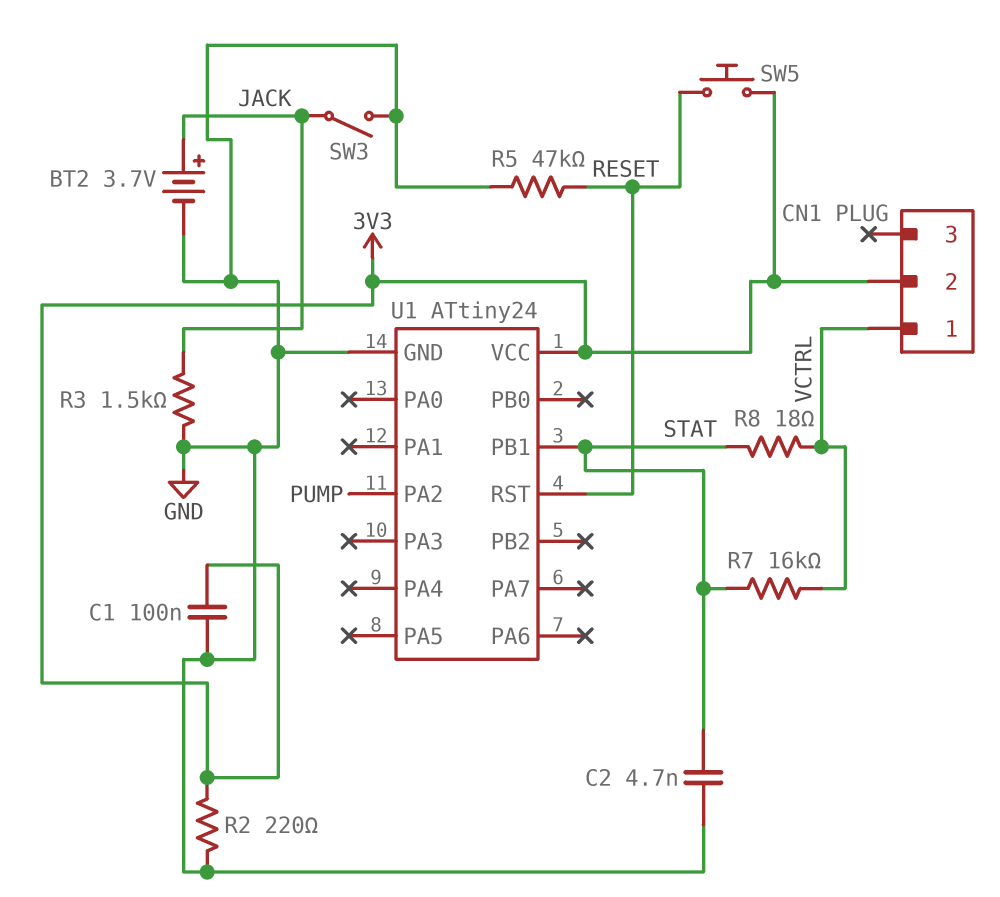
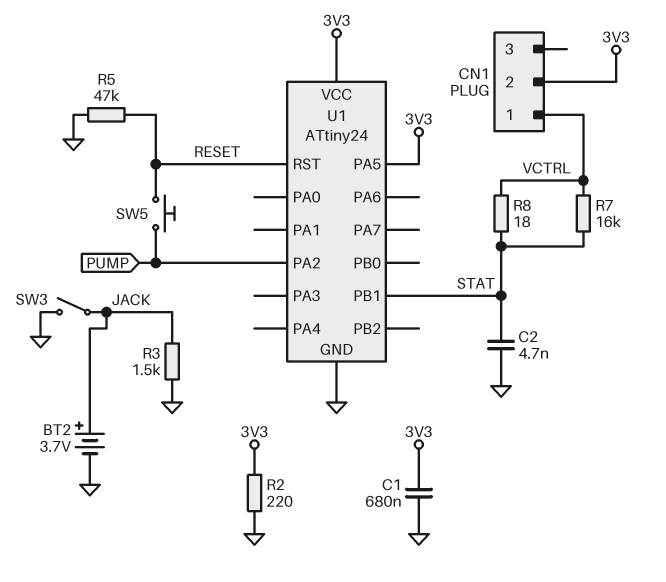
C1: 100nF (3V3, GND) -> 680nF (3V3, GND)
SW5: button (3V3, RESET) -> button (PUMP, RESET)
U1 pin PA5: none -> 3V3

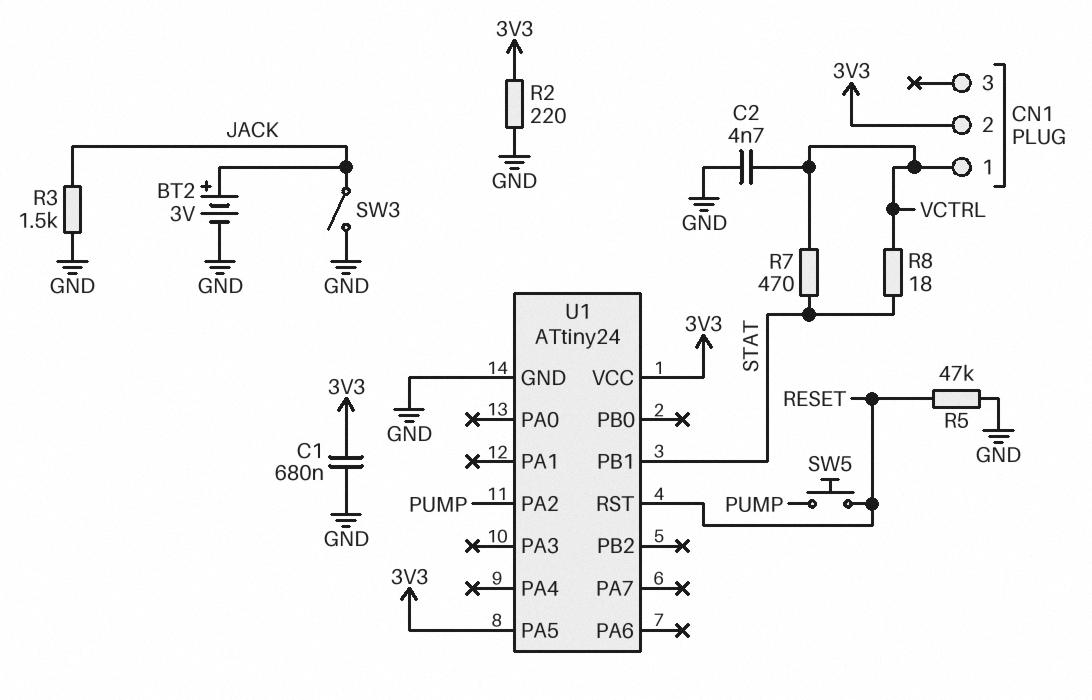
BT2: 3.7V (plus JACK, minus GND) -> 3V (plus JACK, minus GND)
C2: 4.7nF (GND, STAT) -> 4.7nF (GND, VCTRL)
R7: 16k (STAT, VCTRL) -> 470 (STAT, VCTRL)

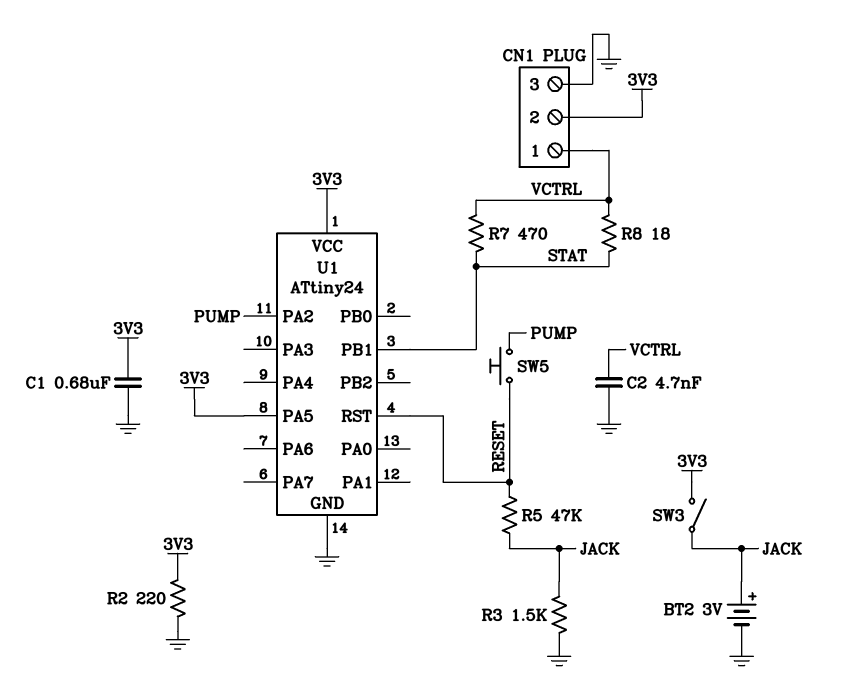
CN1 pin 3: none -> GND
R5: 47k (GND, RESET) -> 47k (JACK, RESET)
SW3: switch (GND, JACK) -> switch (3V3, JACK)

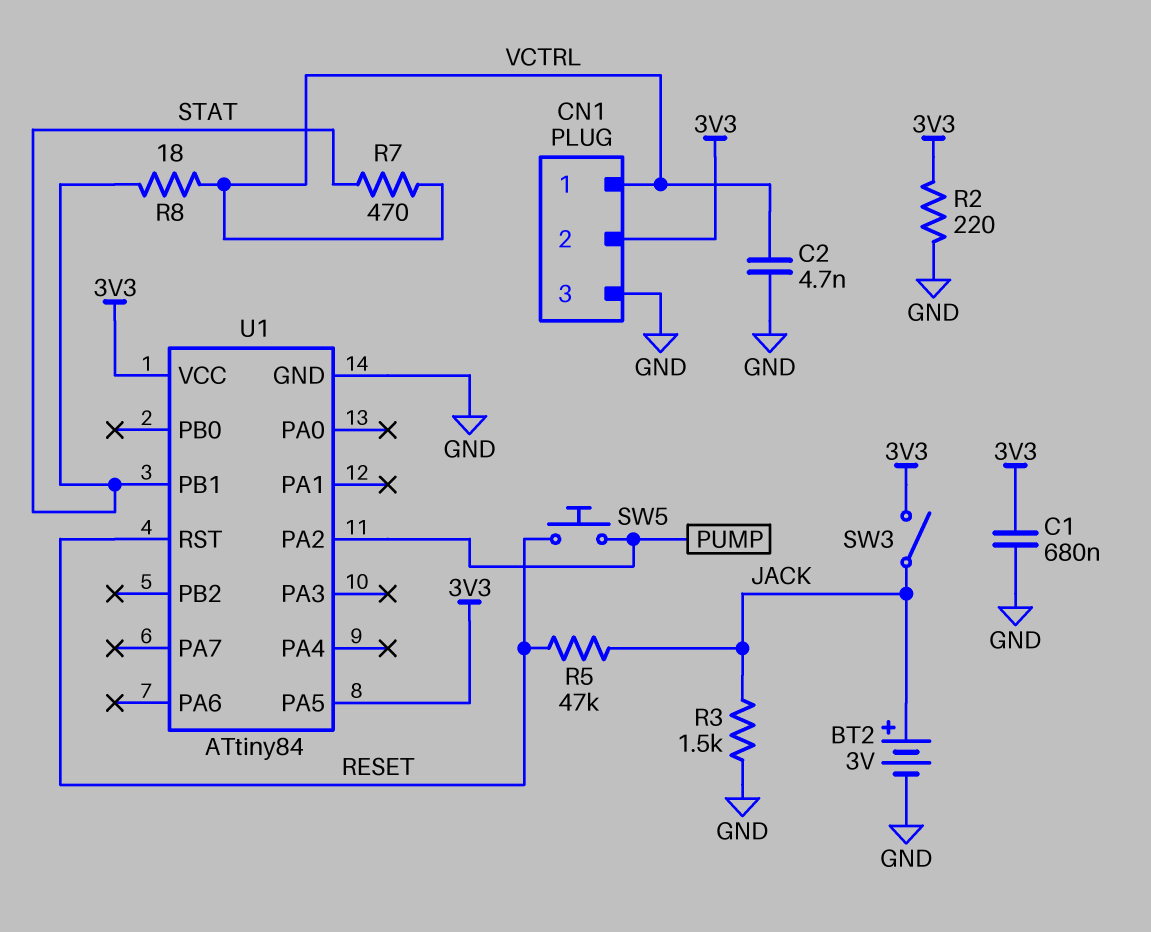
U1: ATtiny24 -> ATtiny84

